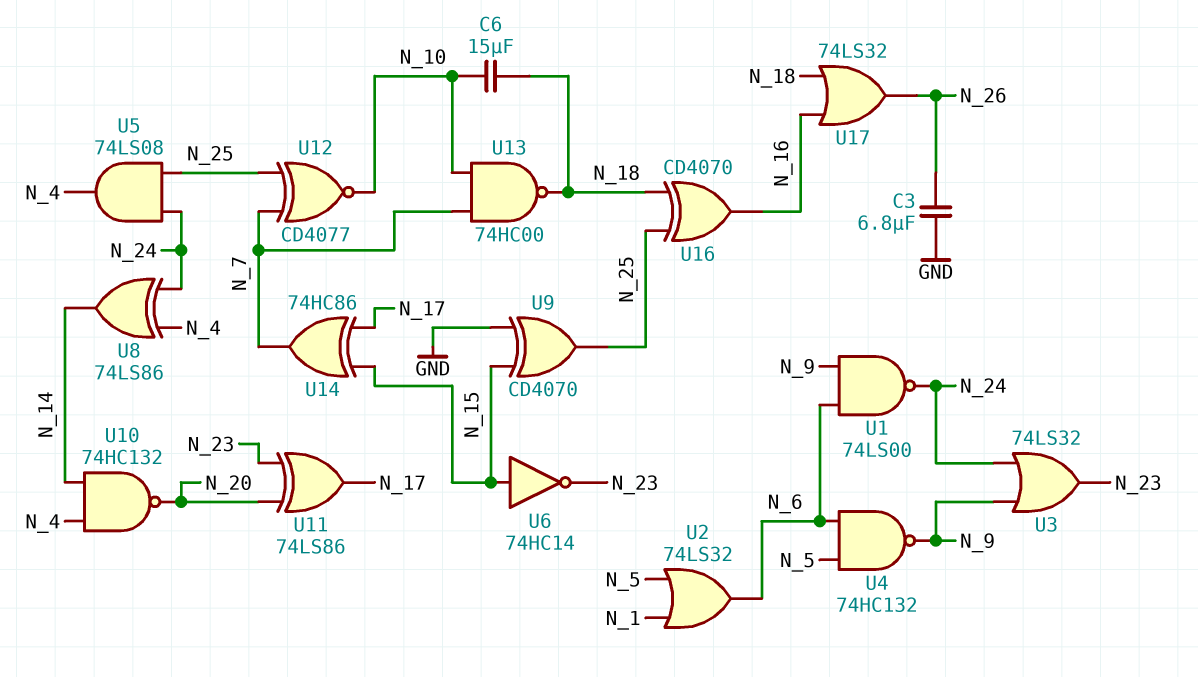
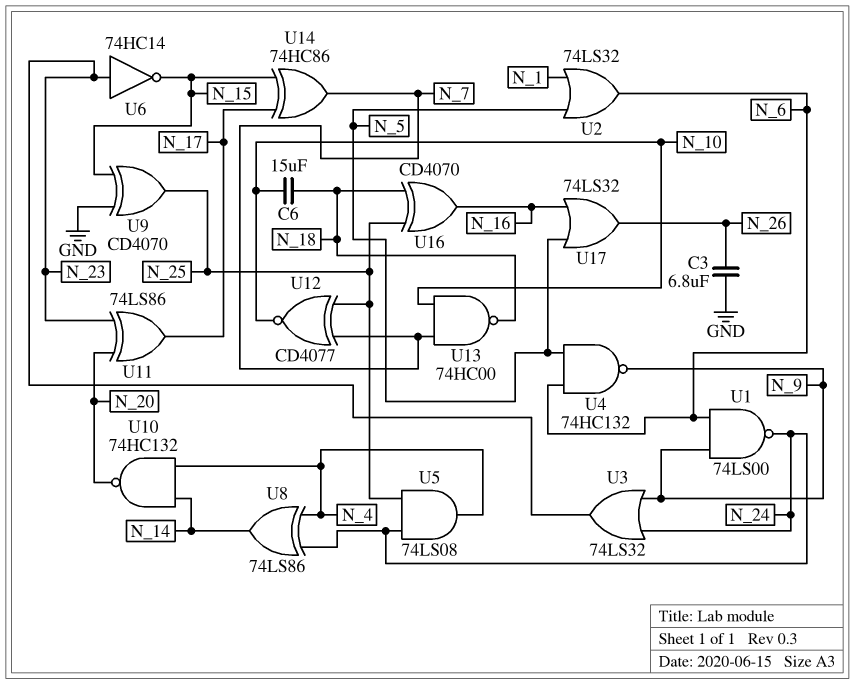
U6: NOT 74HC14 (in N_15, out N_23) -> NOT 74HC14 (in N_23, out N_15)
U17: OR 74LS32 (in N_16, in N_18, out N_26) -> OR 74LS32 (in N_5, in N_16, out N_26)

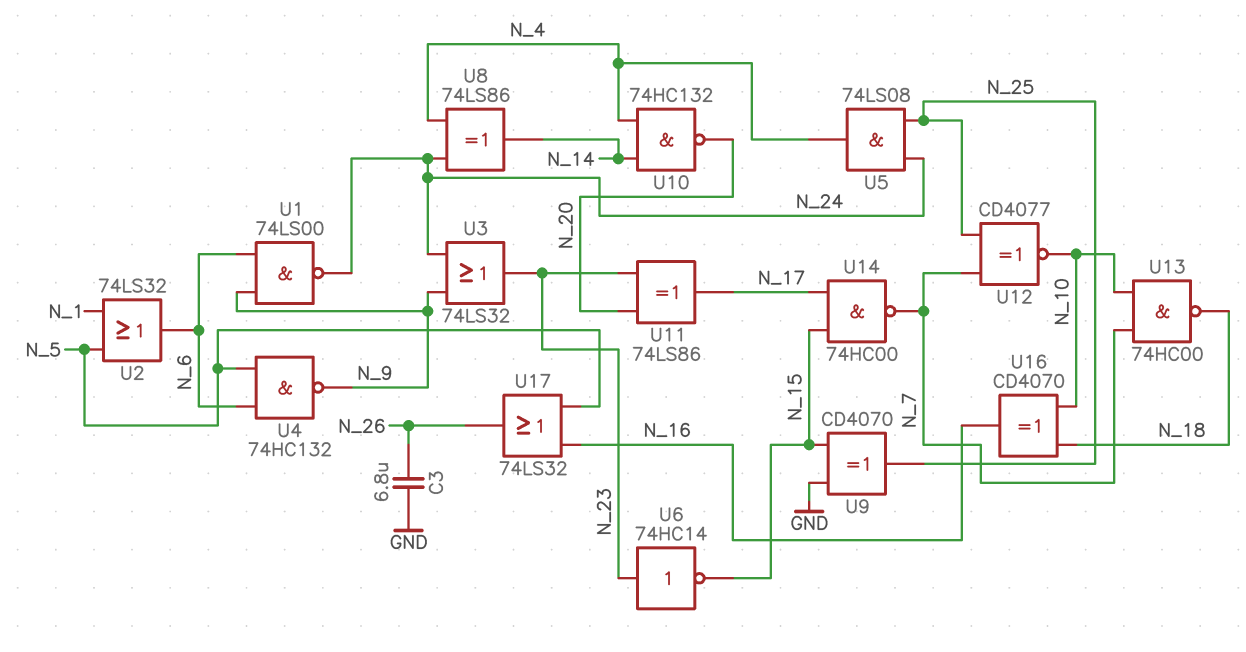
C6: 15uF (N_10, N_18) -> none
U14: XOR 74HC86 (in N_15, in N_17, out N_7) -> NAND 74HC00 (in N_15, in N_17, out N_7)
U16: XOR CD4070 (in N_18, in N_25, out N_16) -> XOR CD4070 (in N_10, in N_18, out N_16)

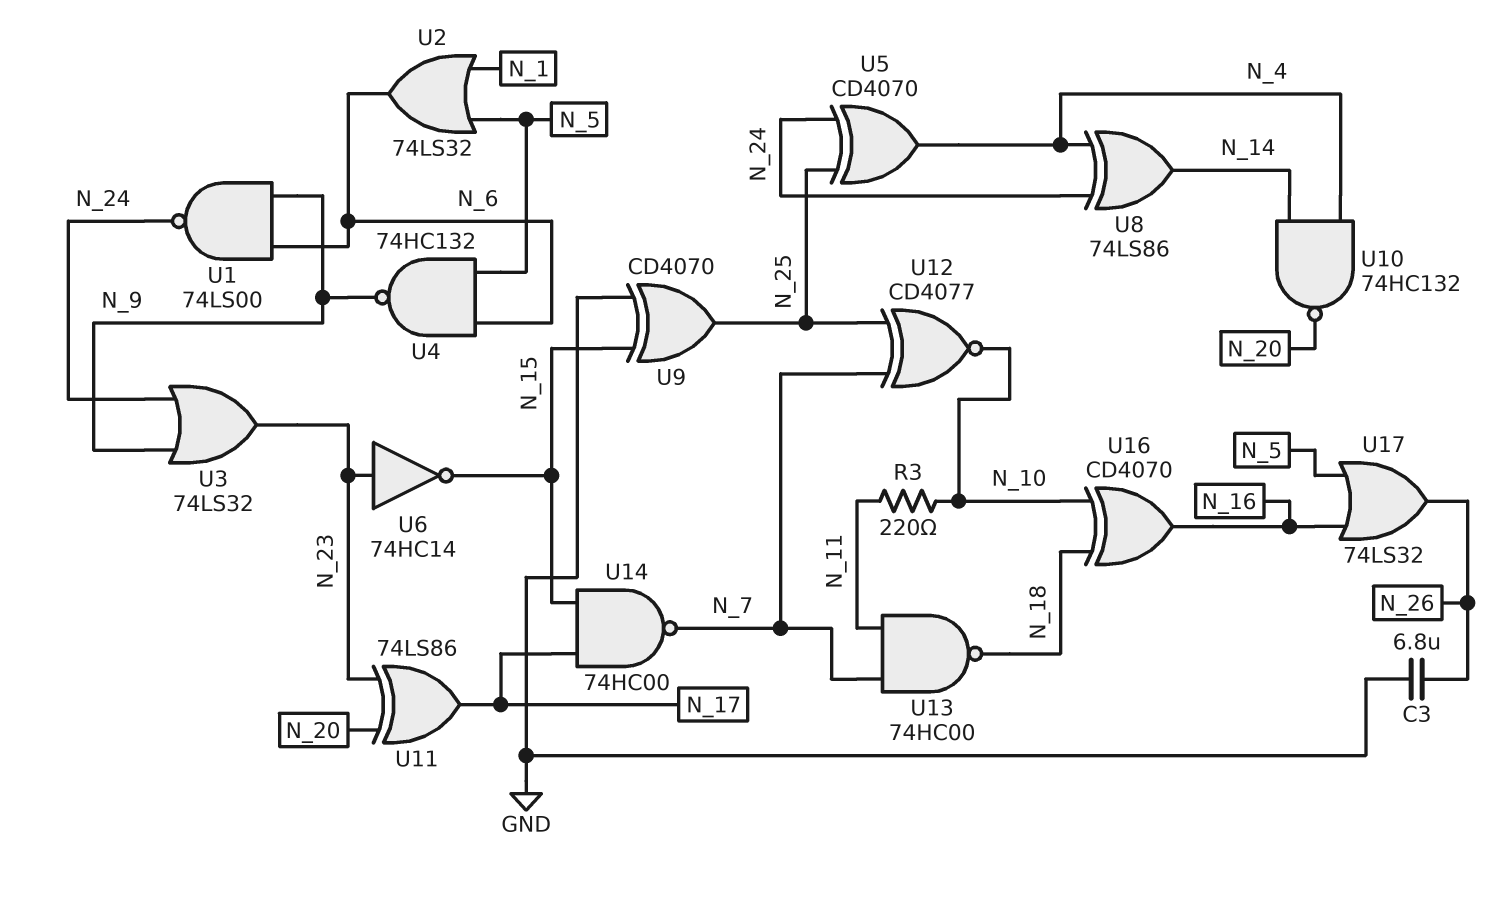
R3: none -> 220 (N_10, N_11)
U5: AND 74LS08 (in N_24, in N_25, out N_4) -> XOR CD4070 (in N_24, in N_25, out N_4)
U13: NAND 74HC00 (in N_7, in N_10, out N_18) -> NAND 74HC00 (in N_7, in N_11, out N_18)

